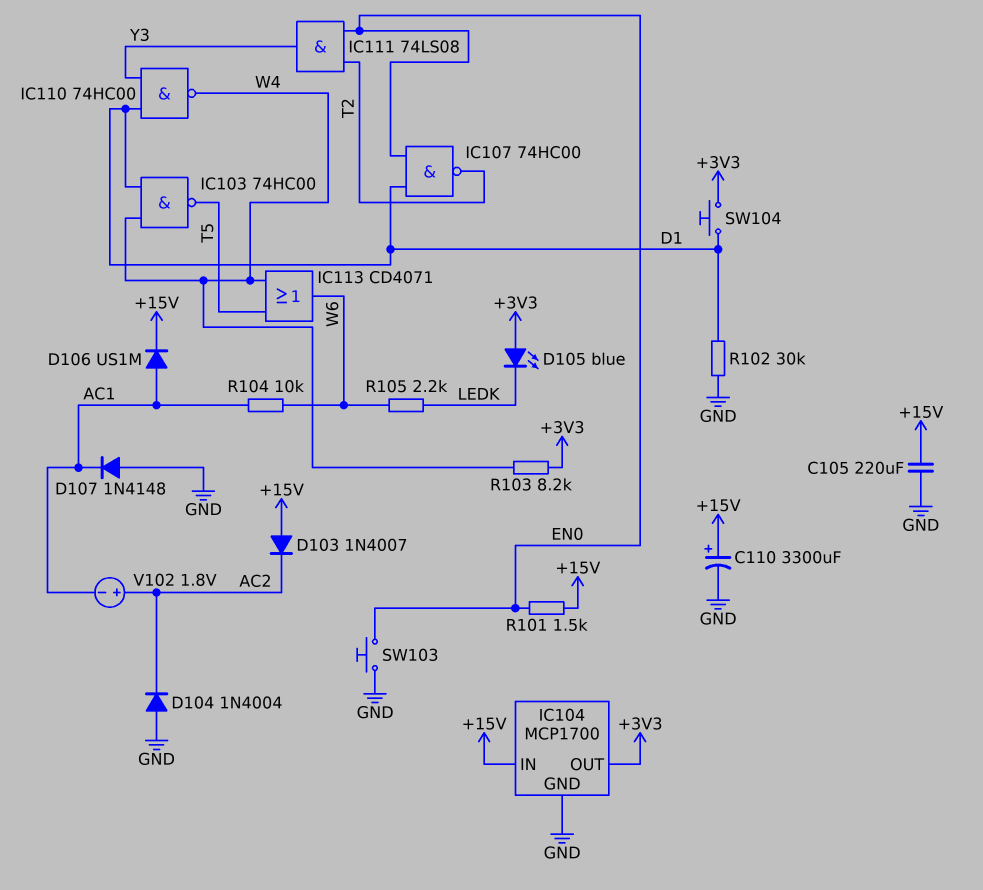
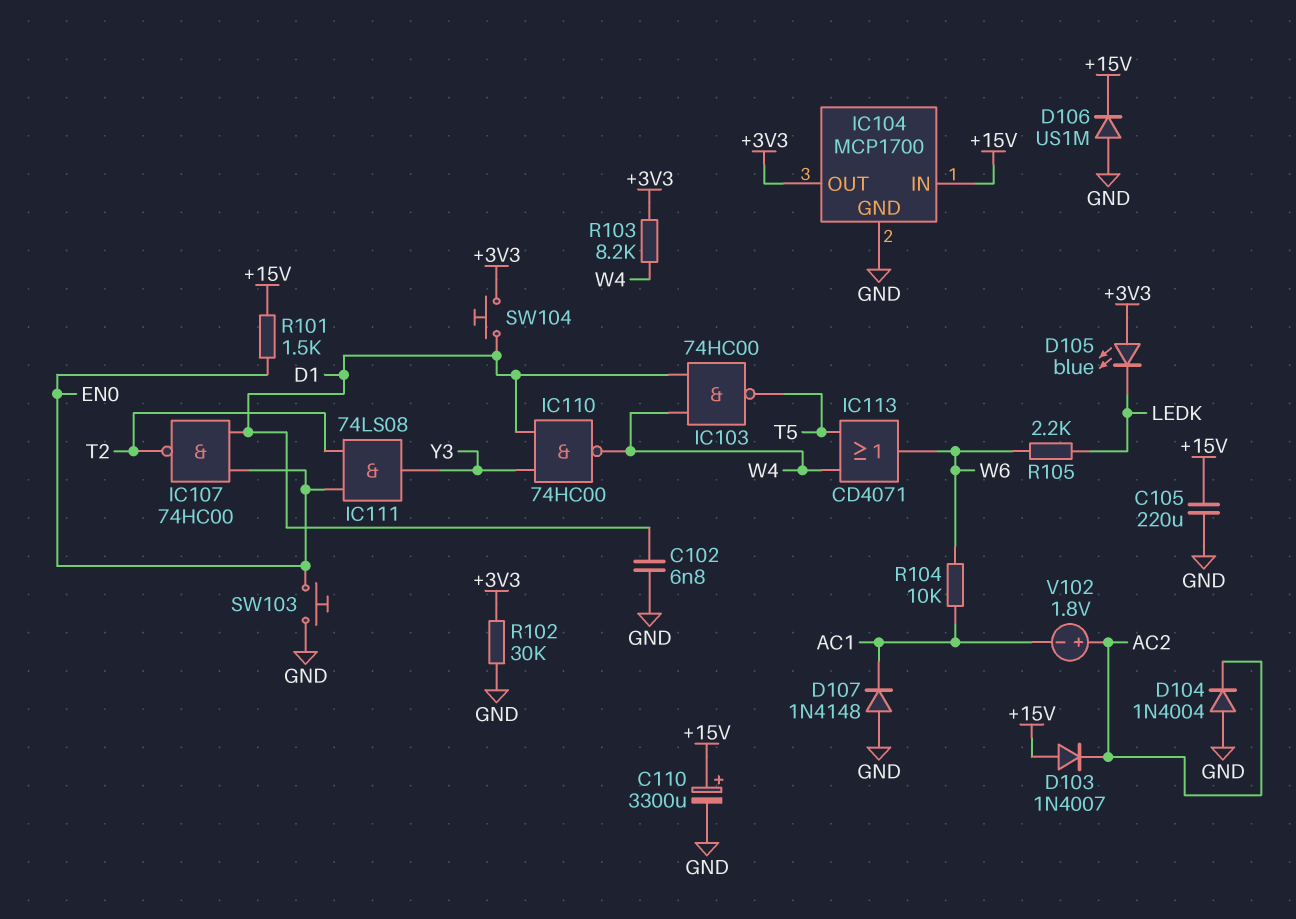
C102: none -> 6.8nF (D1, GND)
D106: diode US1M (A AC1, K +15V) -> diode US1M (A GND, K +15V)
R102: 30k (D1, GND) -> 30k (+3V3, GND)

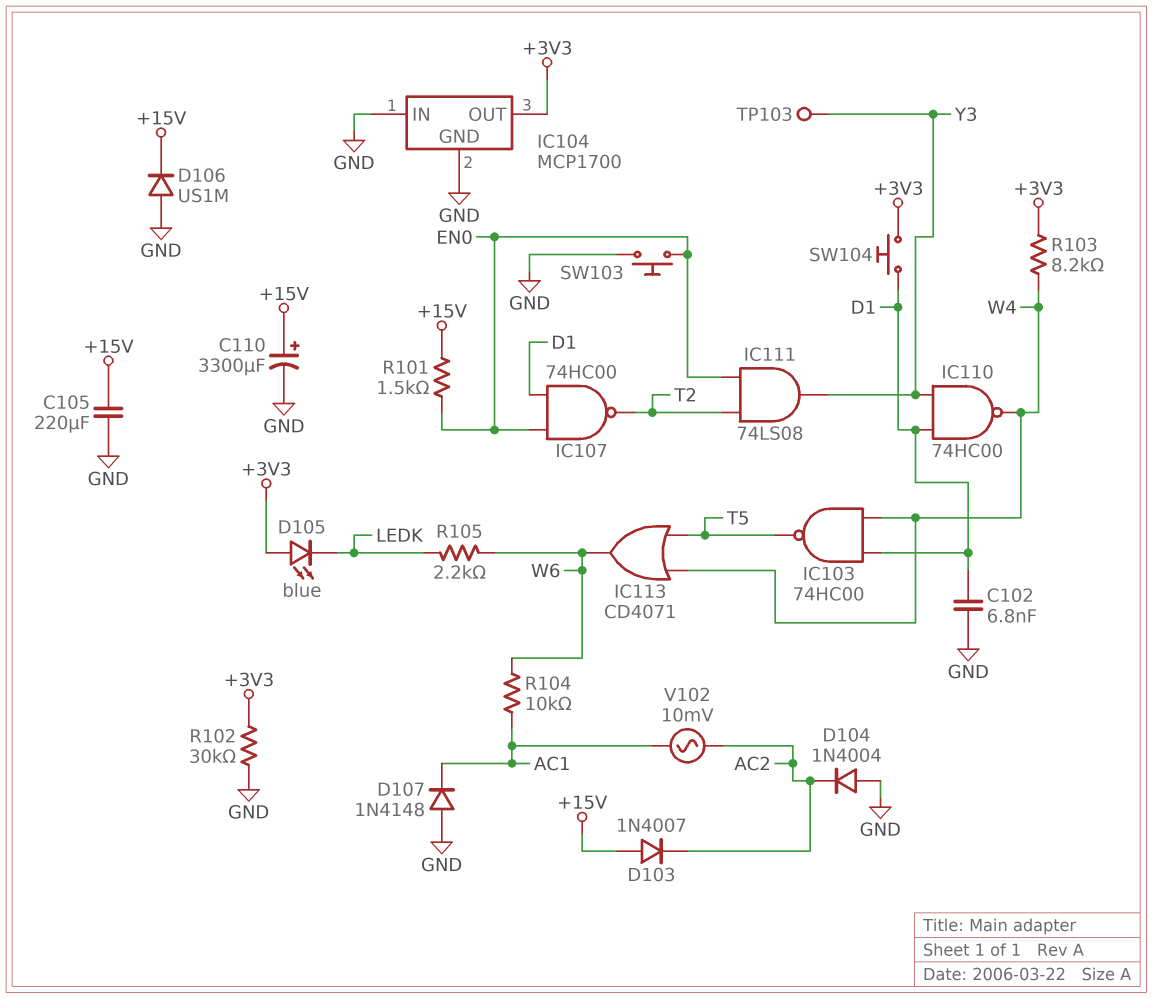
IC104 pin IN: +15V -> GND
TP103: none -> test point (Y3)
V102: 1.8V (plus AC2, minus AC1) -> AC 10mV (AC1, AC2)

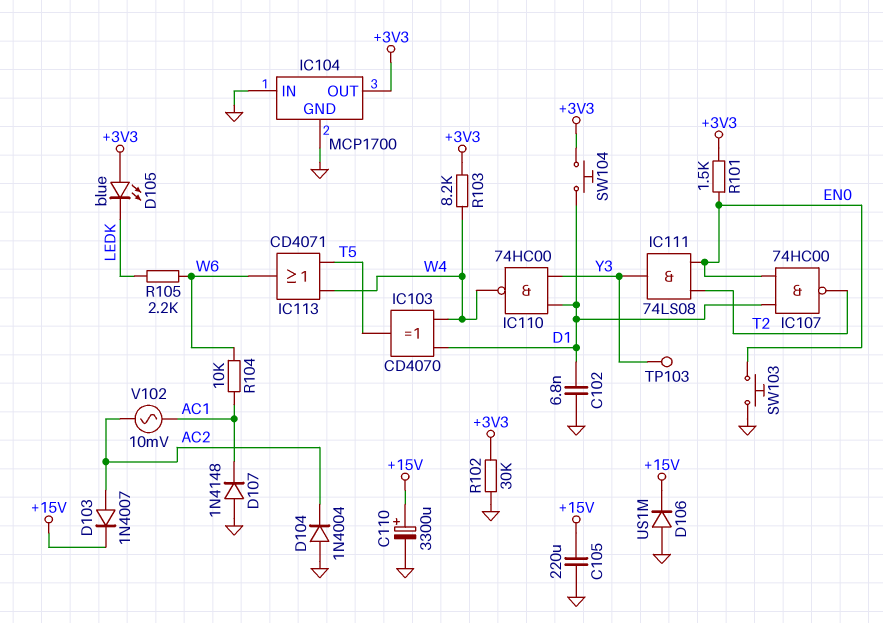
D103: diode 1N4007 (A +15V, K AC2) -> diode 1N4007 (A AC2, K +15V)
IC103: NAND 74HC00 (in D1, in W4, out T5) -> XOR CD4070 (in D1, in W4, out T5)
R101: 1.5k (+15V, EN0) -> 1.5k (+3V3, EN0)

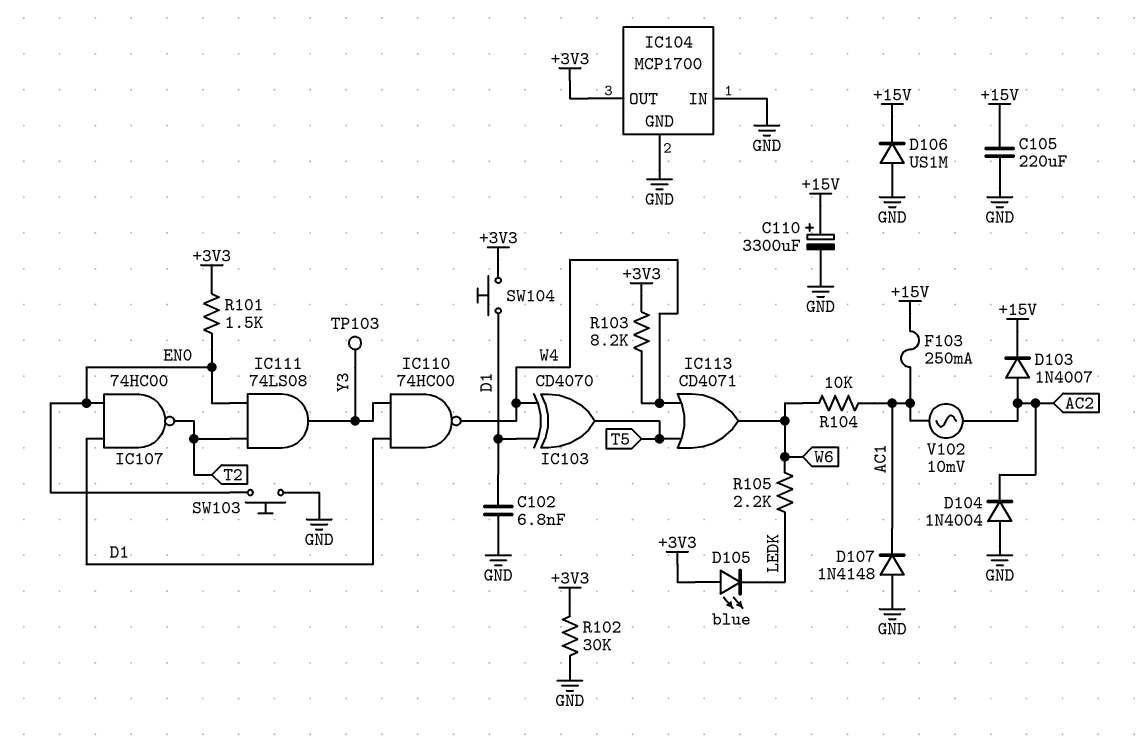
F103: none -> 250mA (+15V, AC1)

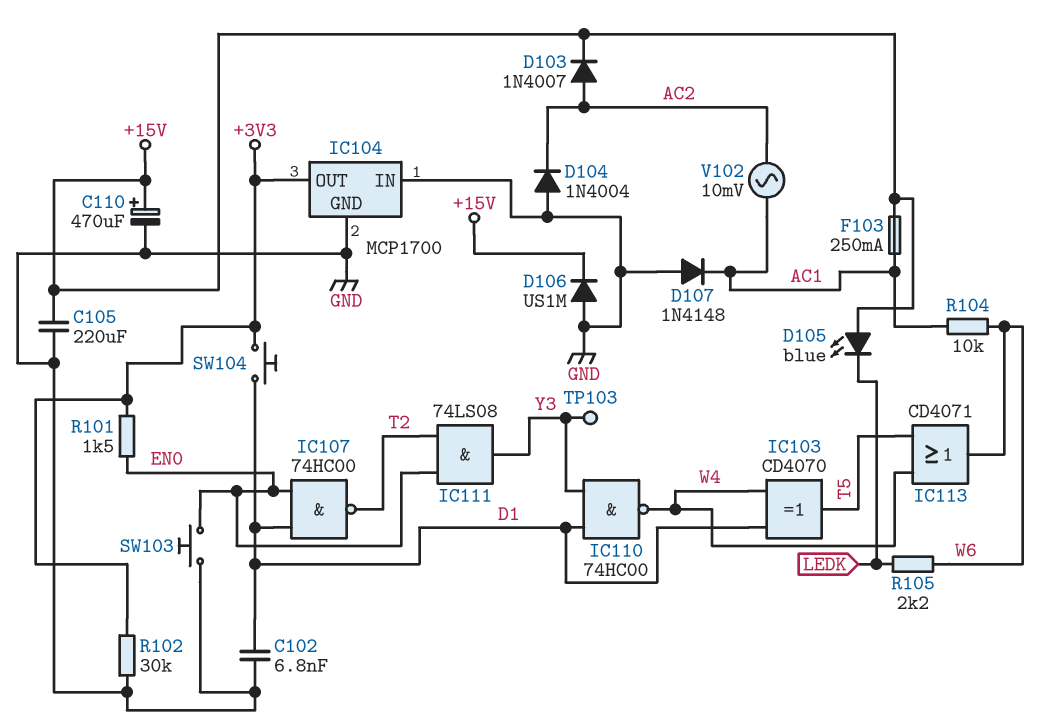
C110: 3300uF (plus +15V, minus GND) -> 470uF (plus +15V, minus GND)
D105: LED blue (A +3V3, K LEDK) -> LED blue (A +15V, K LEDK)
R103: 8.2k (+3V3, W4) -> none

